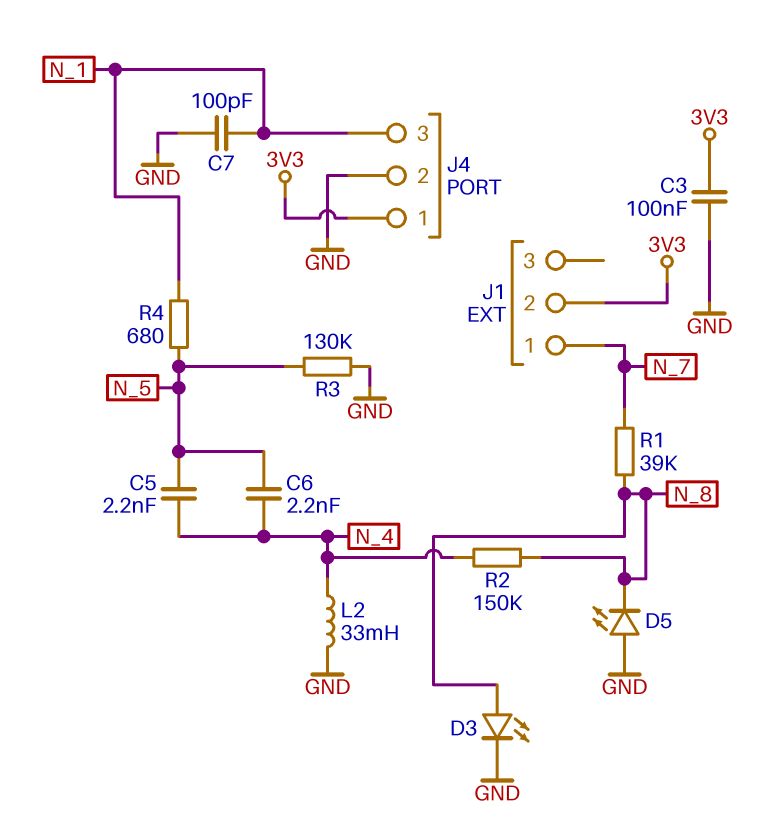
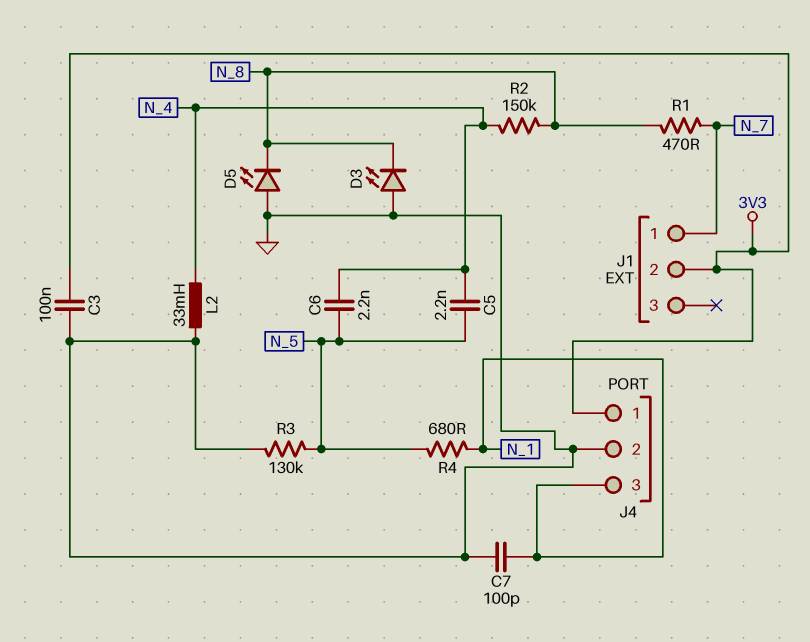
D3: LED (A N_8, K GND) -> LED (A GND, K N_8)
R1: 39k (N_7, N_8) -> 470 (N_7, N_8)

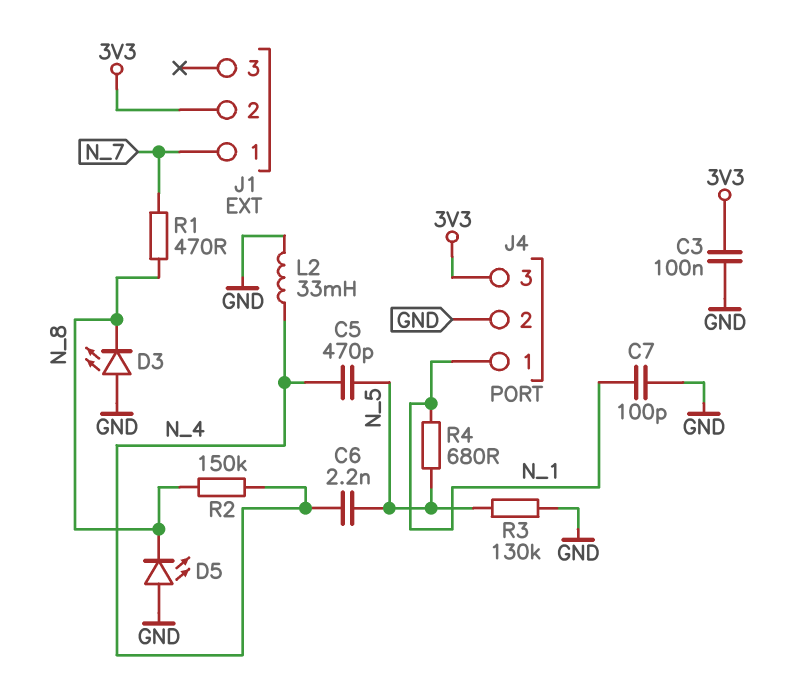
C5: 2.2nF (N_4, N_5) -> 470pF (N_4, N_5)
J4 pin 1: 3V3 -> N_1
J4 pin 3: N_1 -> 3V3

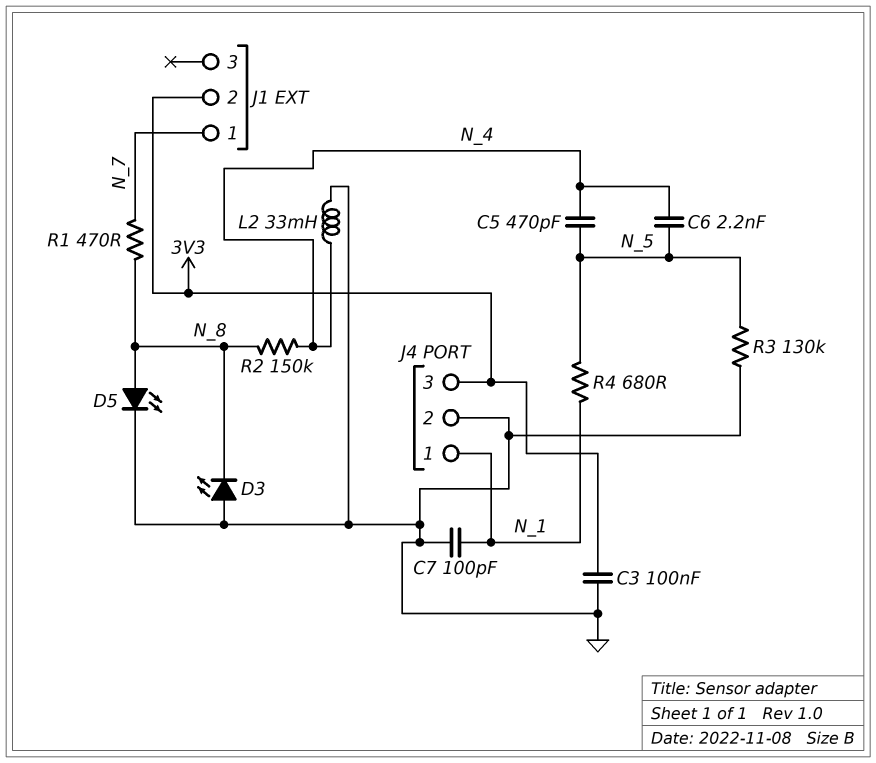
D5: LED (A GND, K N_8) -> LED (A N_8, K GND)

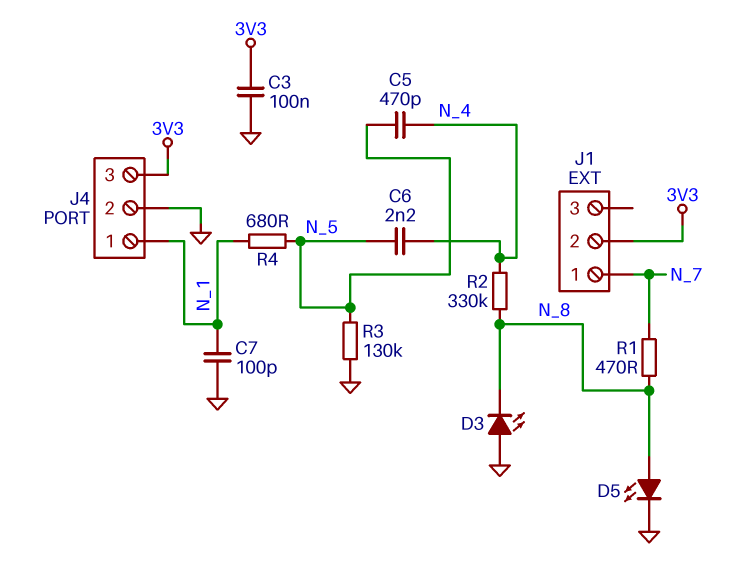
L2: 33mH (GND, N_4) -> none
R2: 150k (N_4, N_8) -> 330k (N_4, N_8)

